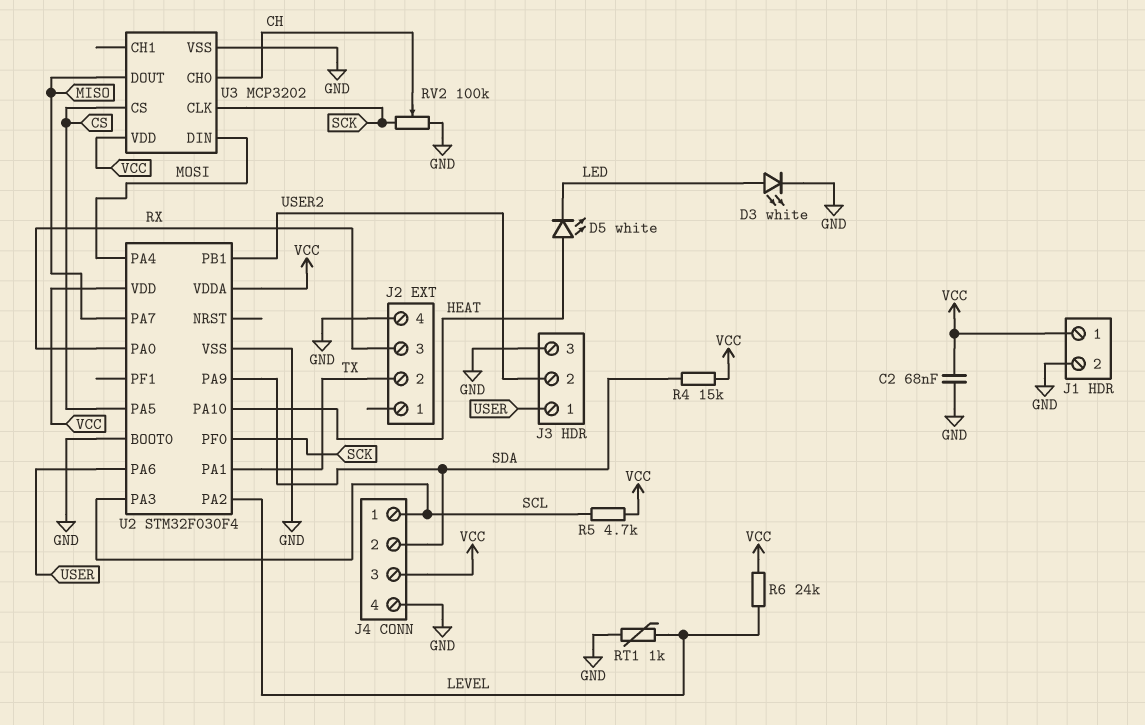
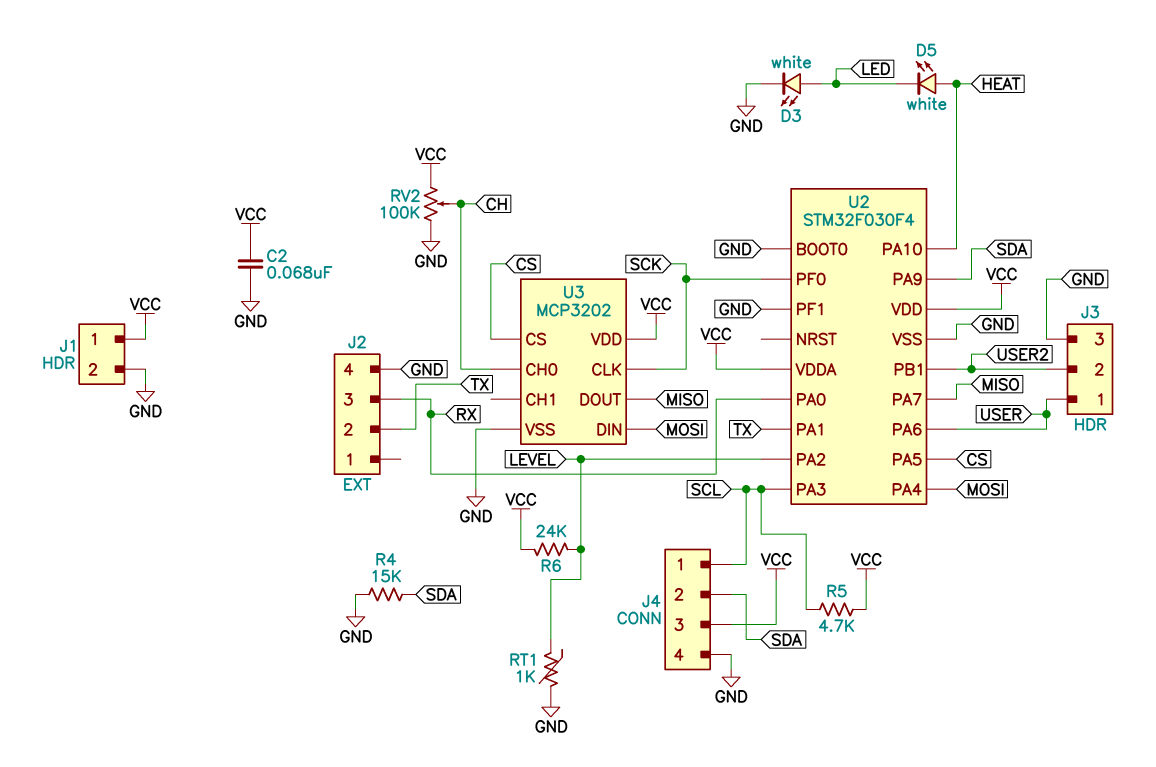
R4: 15k (SDA, VCC) -> 15k (GND, SDA)
RV2: 100k (GND, SCK, wiper CH) -> 100k (GND, VCC, wiper CH)
U2 pin PF1: none -> GND

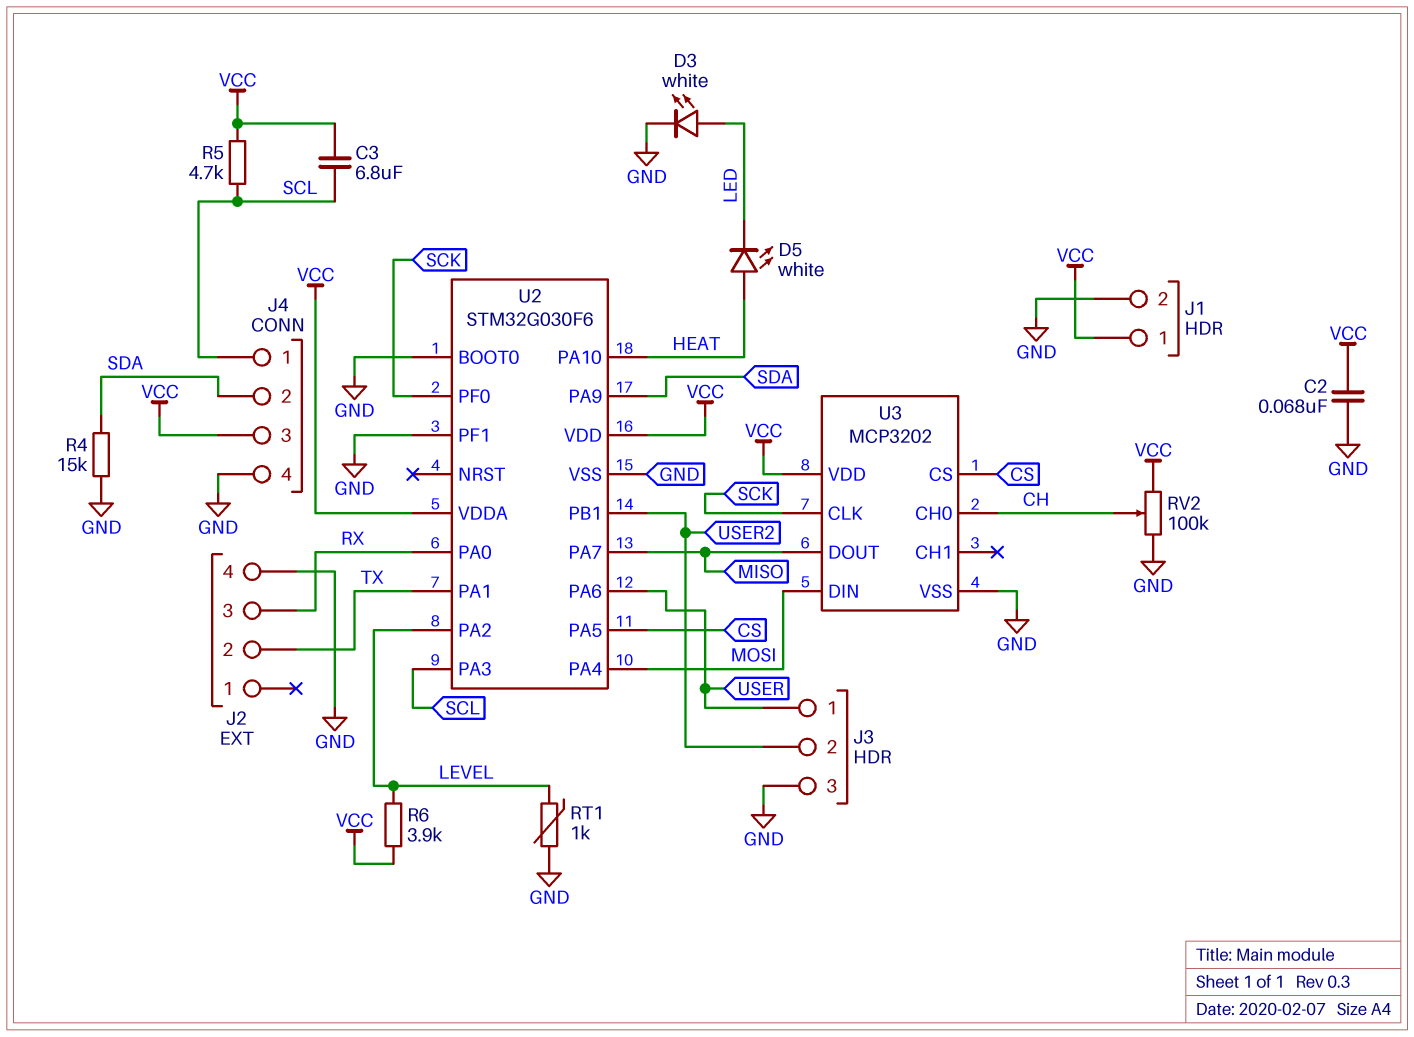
C3: none -> 6.8uF (SCL, VCC)
R6: 24k (LEVEL, VCC) -> 3.9k (LEVEL, VCC)
U2: STM32F030F4 -> STM32G030F6

